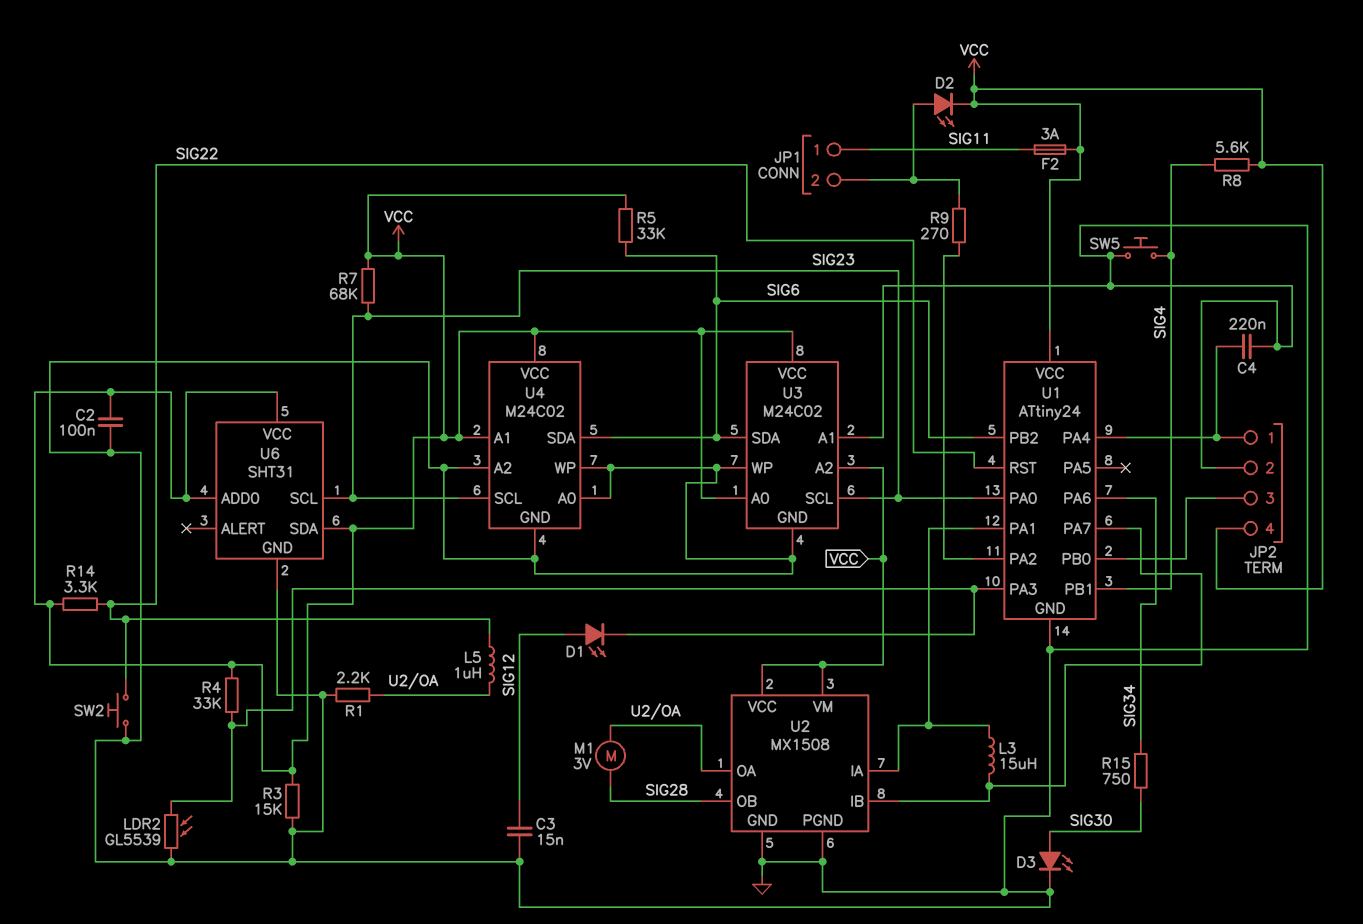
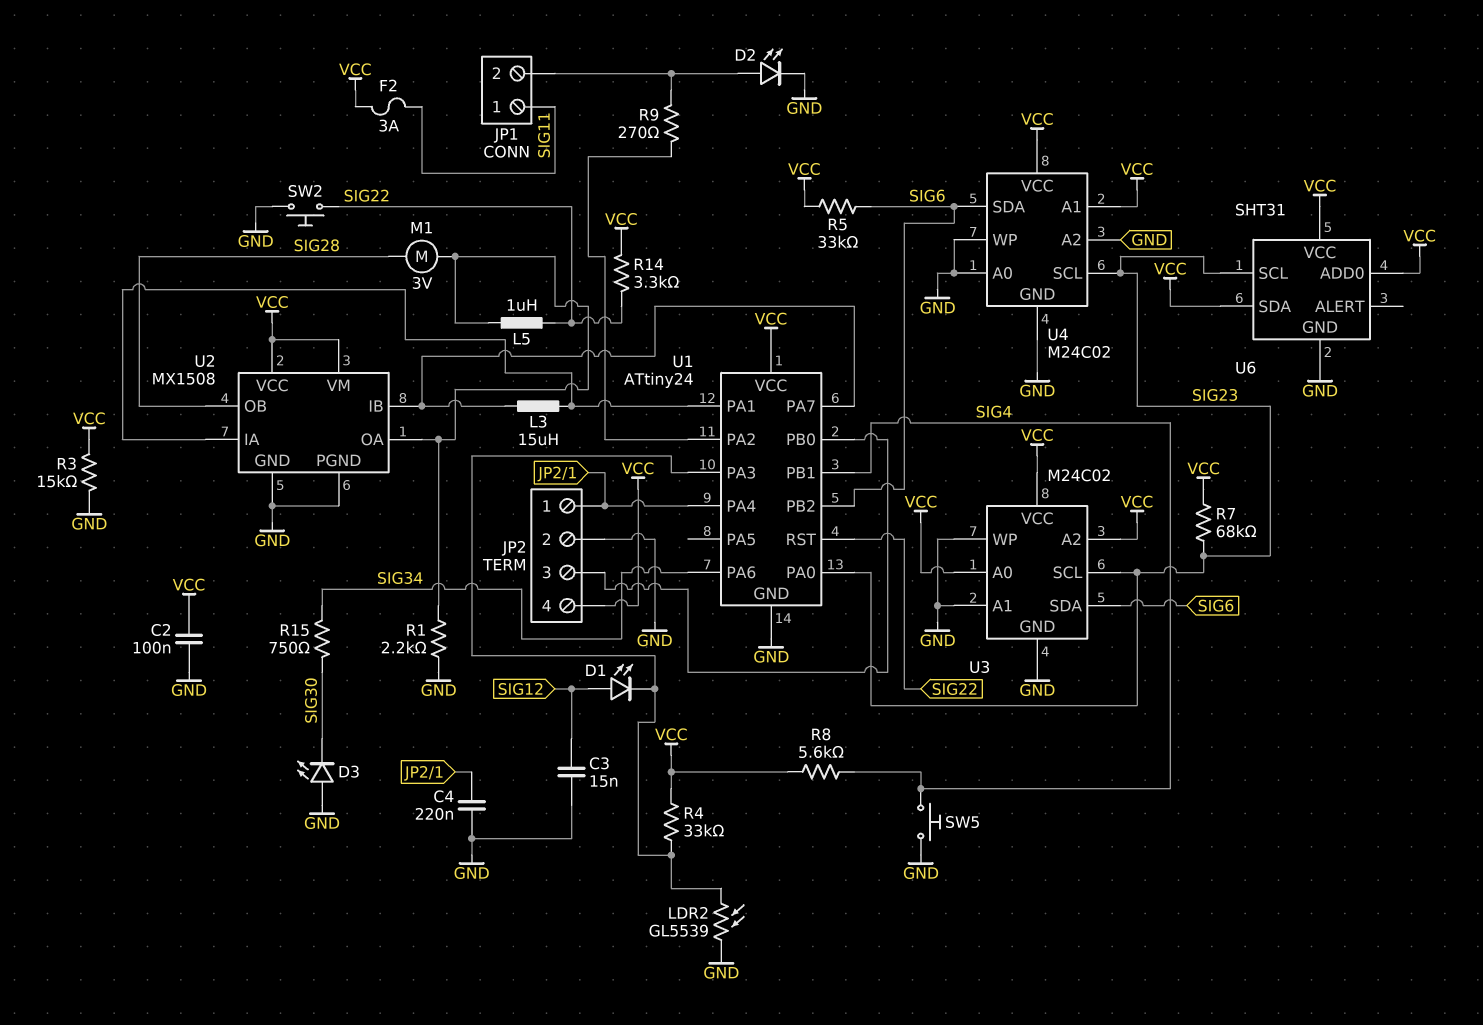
D2: LED (A JP1/2, K VCC) -> LED (A JP1/2, K GND)
D3: LED (A SIG30, K GND) -> LED (A GND, K SIG30)

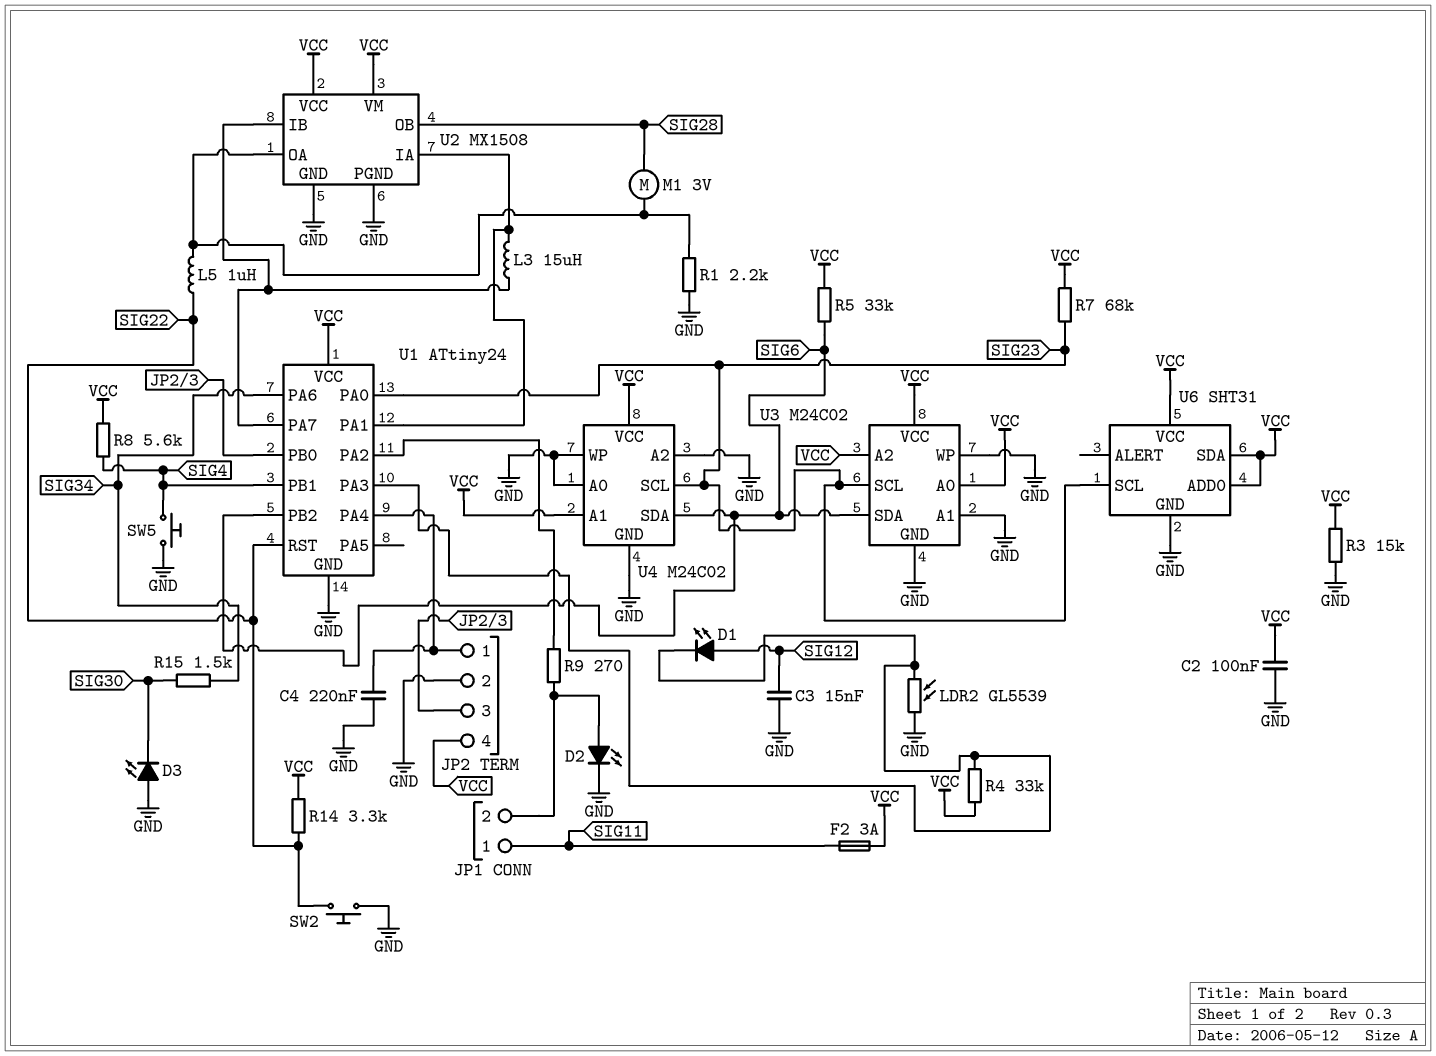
R15: 750 (SIG30, SIG34) -> 1.5k (SIG30, SIG34)

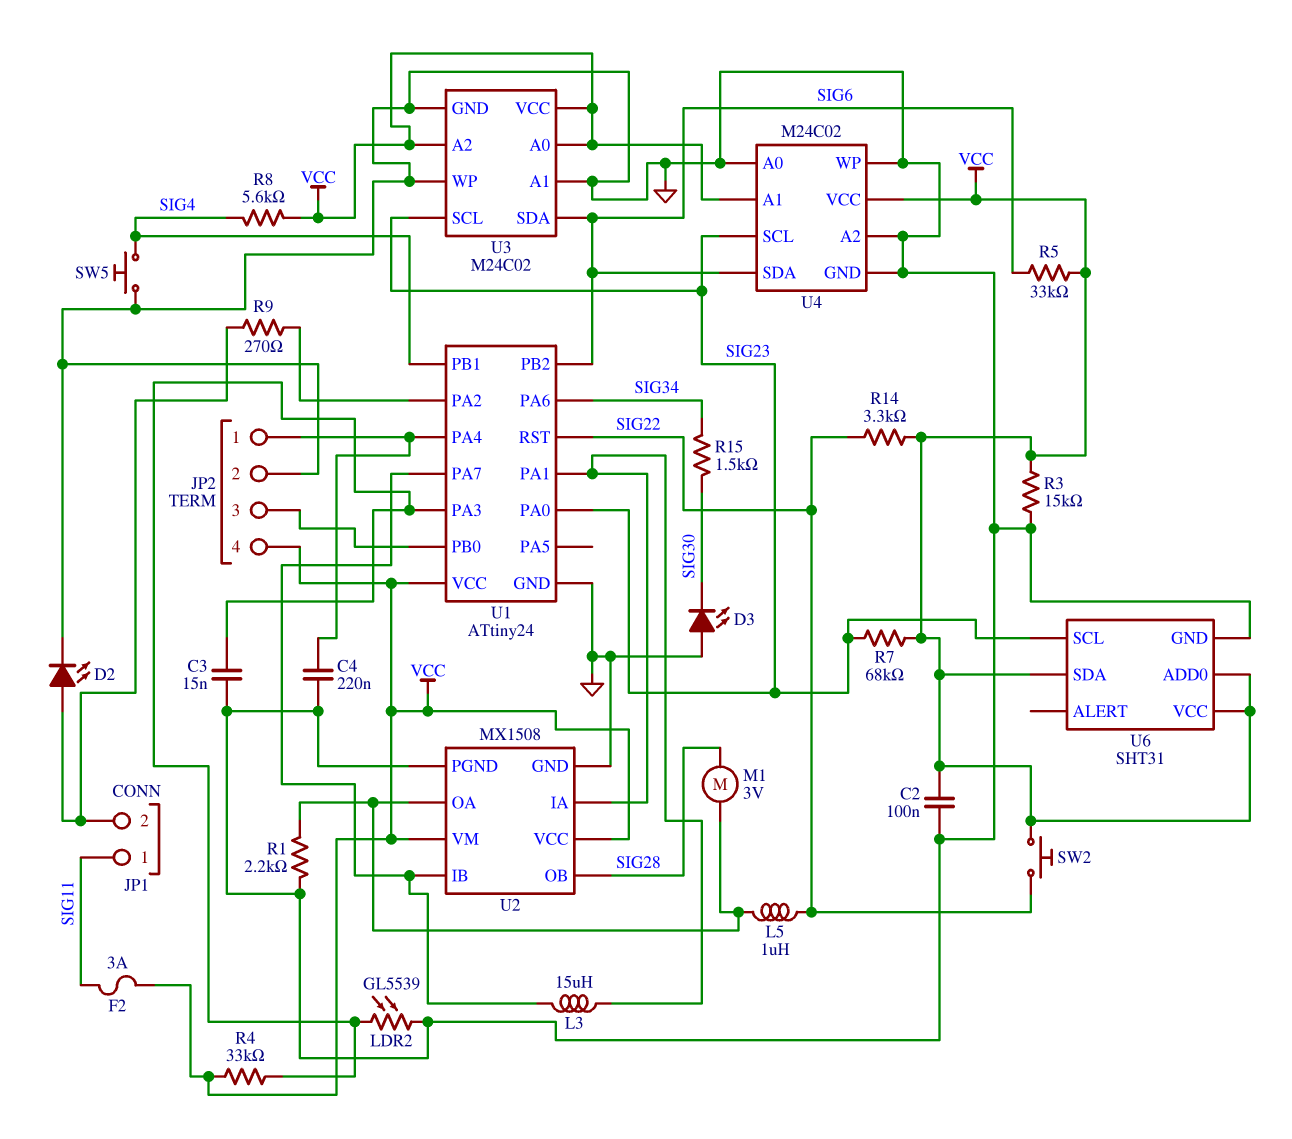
C3: 15nF (GND, SIG12) -> 15nF (GND, U1/PA3)
D1: LED (A SIG12, K U1/PA3) -> none
SW2: button (GND, SIG22) -> button (SIG22, VCC)

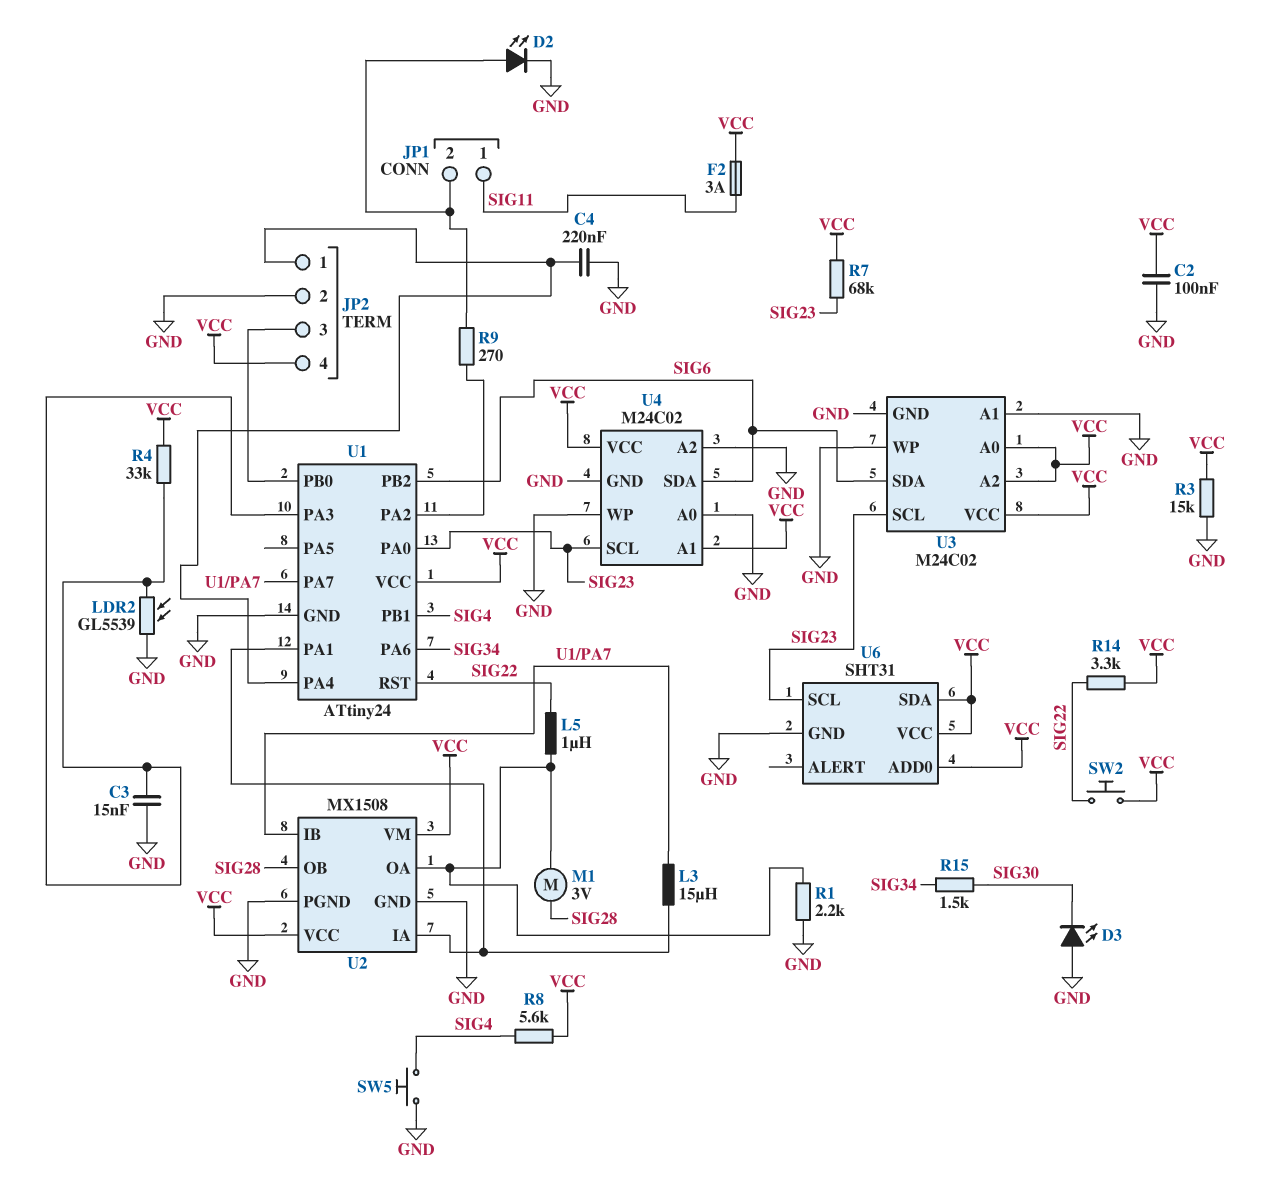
R5: 33k (SIG6, VCC) -> none

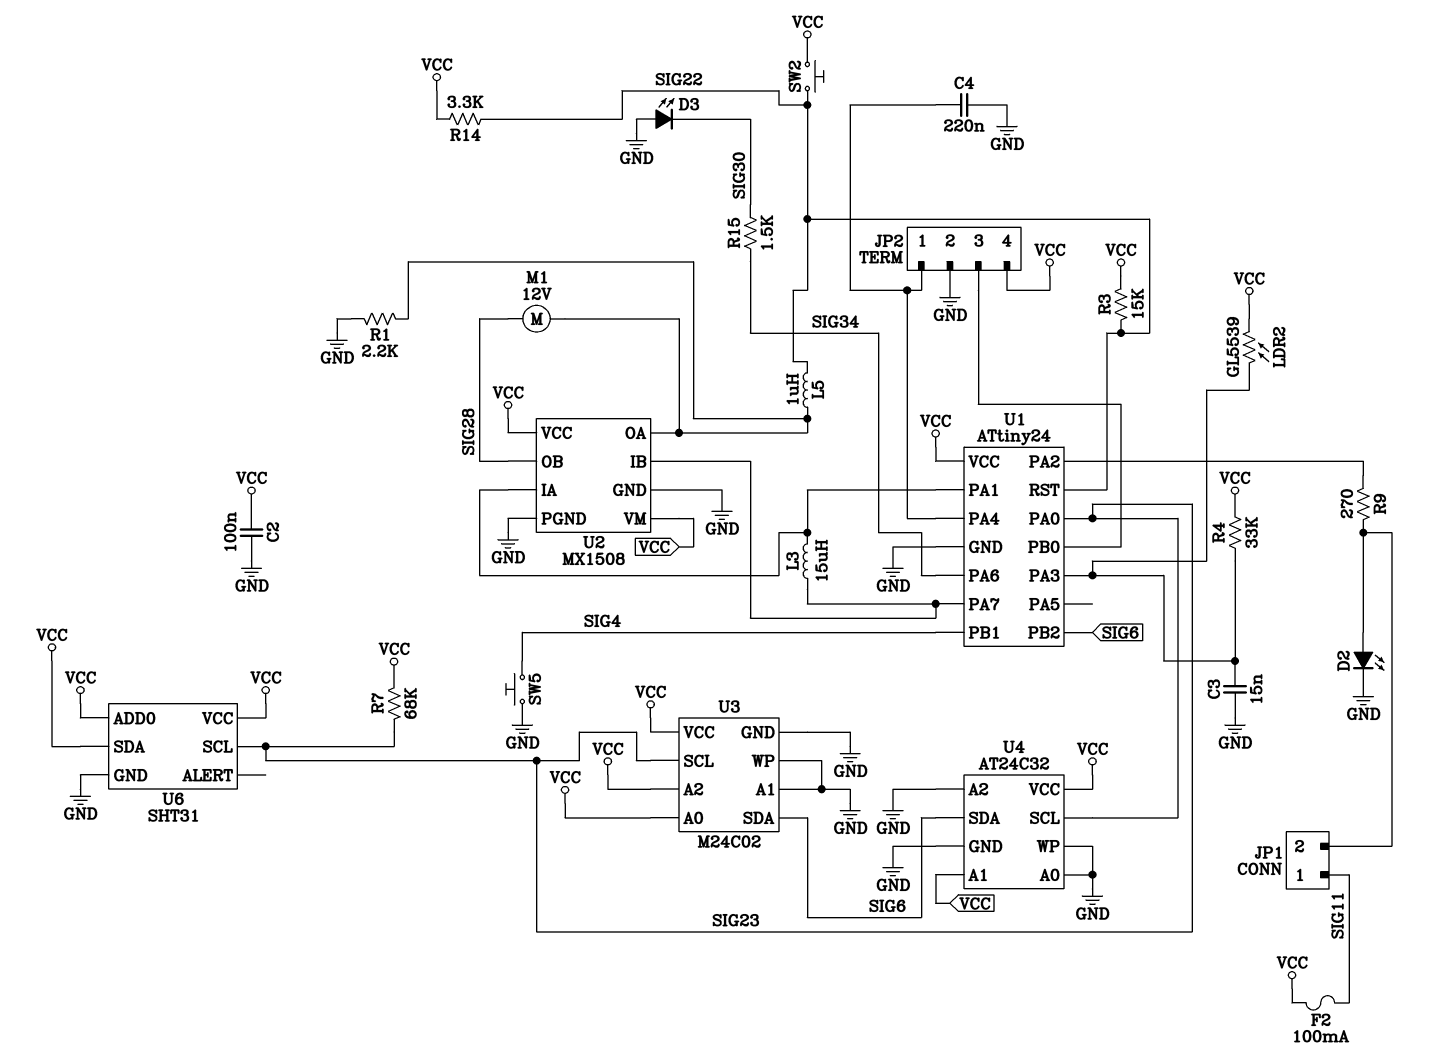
F2: 3A (SIG11, VCC) -> 100mA (SIG11, VCC)
LDR2: GL5539 (GND, U1/PA3) -> GL5539 (U1/PA3, VCC)
M1: motor 3V (SIG28, U2/OA) -> motor 12V (SIG28, U2/OA)
R3: 15k (GND, VCC) -> 15k (SIG22, VCC)
R8: 5.6k (SIG4, VCC) -> none
U4: M24C02 -> AT24C32

